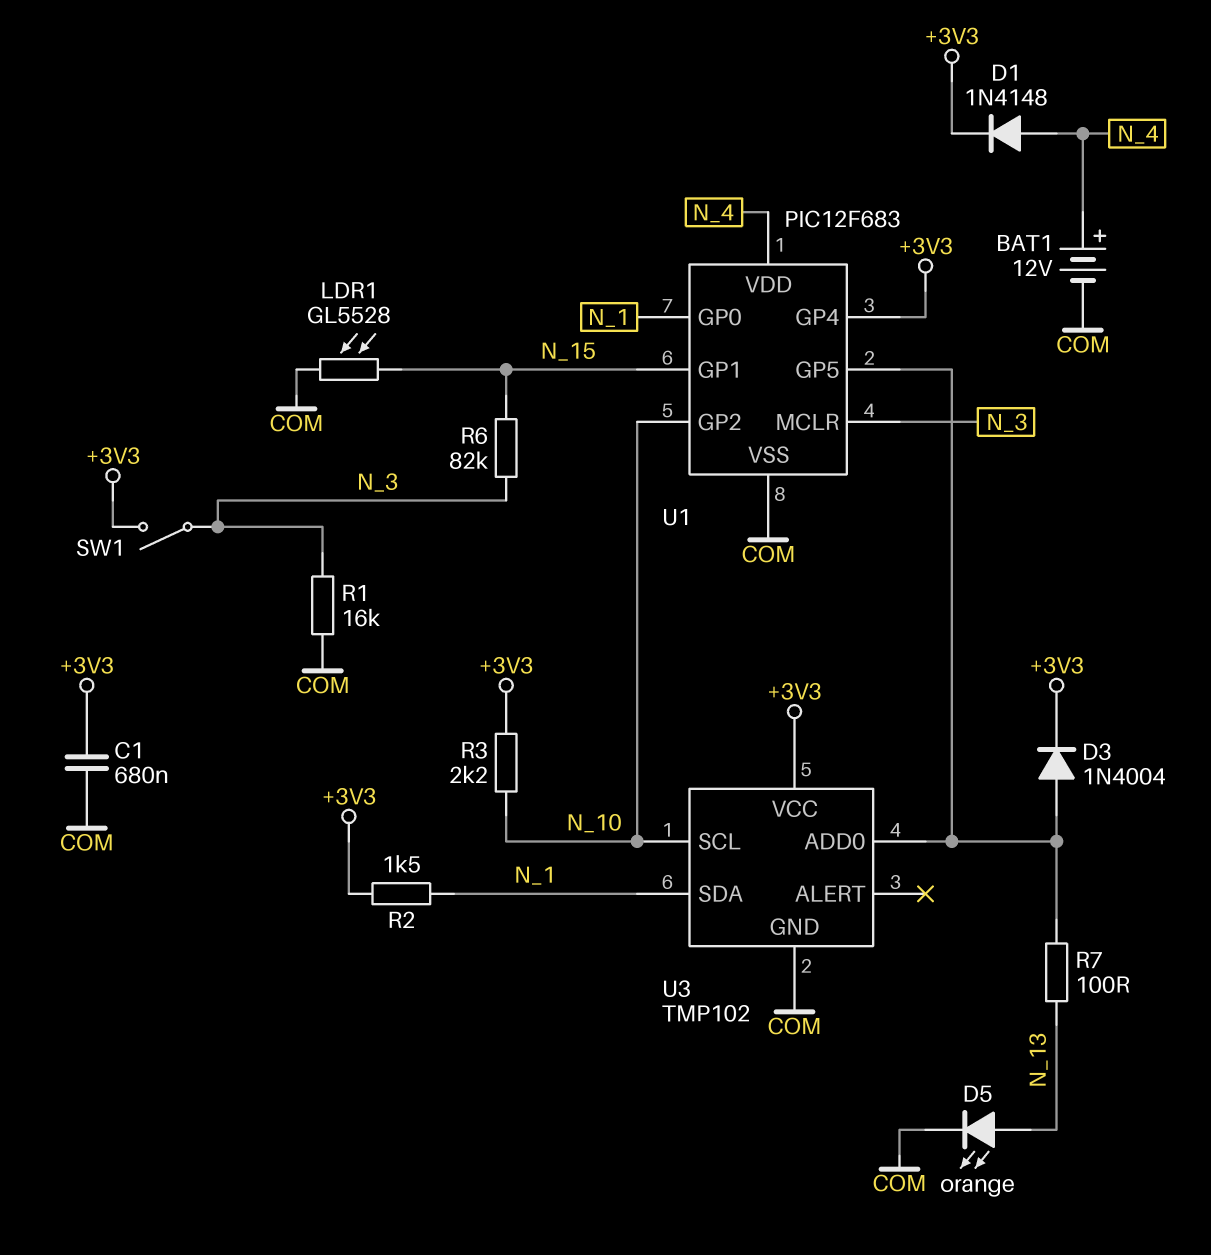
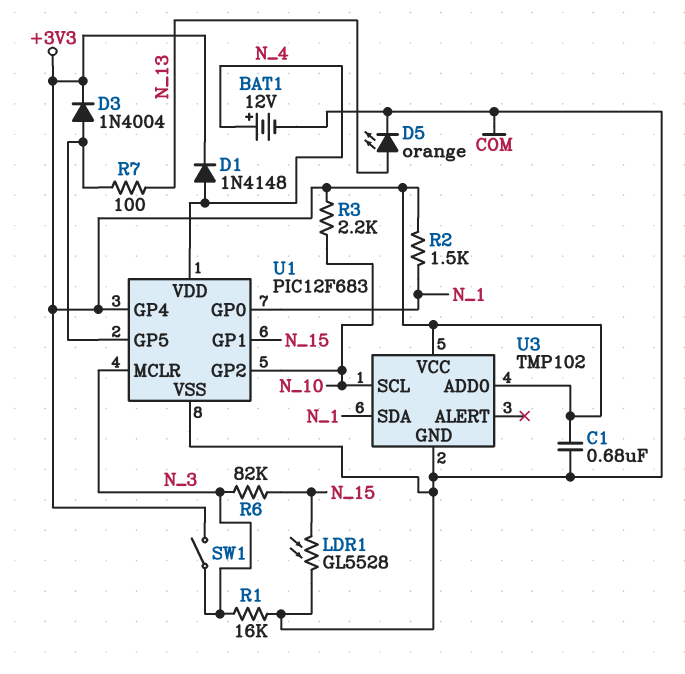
U3 pin ADD0: U1/GP5 -> +3V3

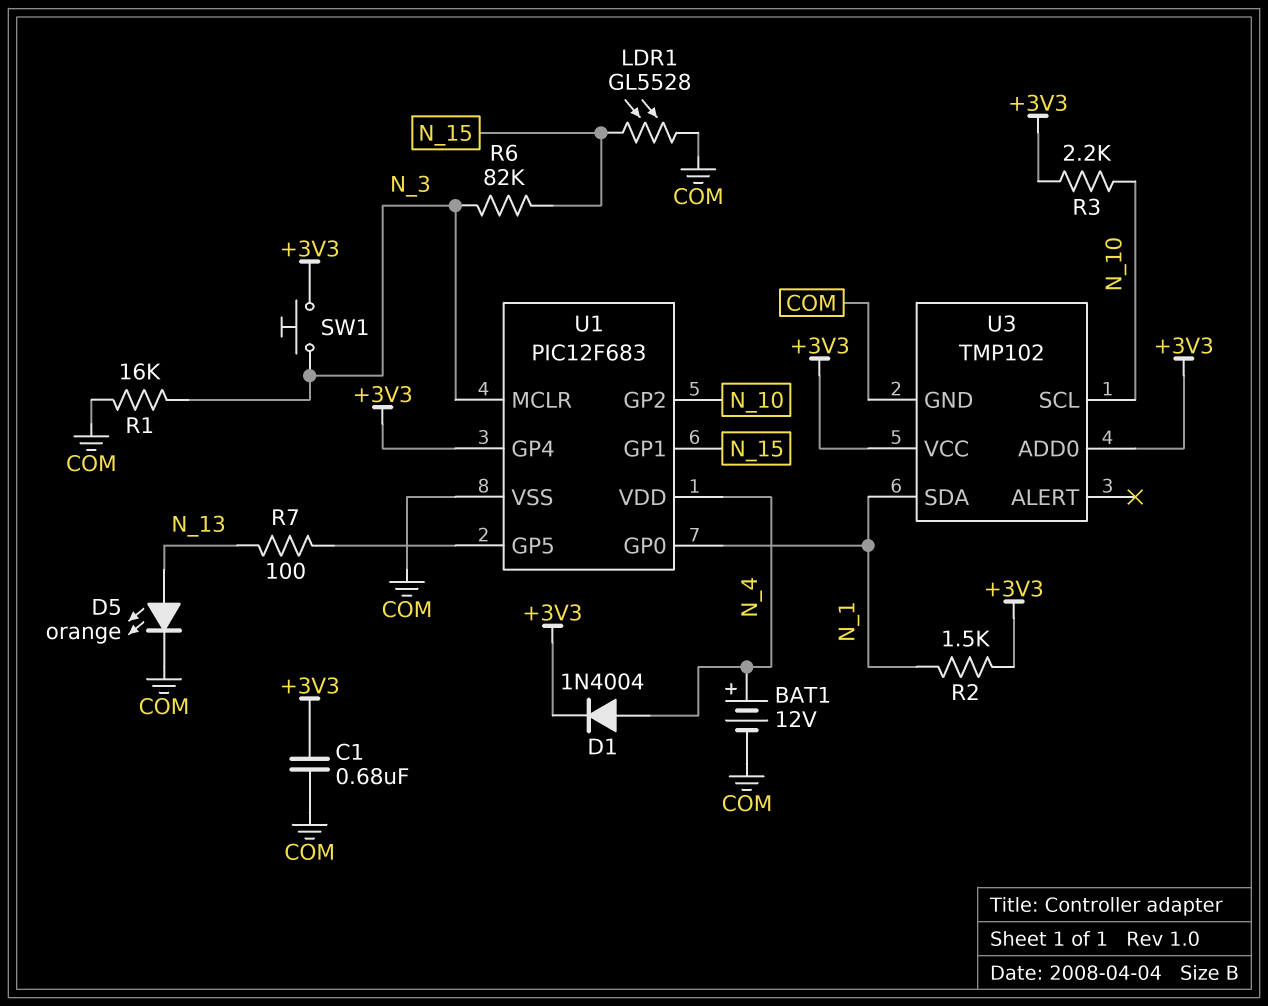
D1: diode 1N4148 (A N_4, K +3V3) -> diode 1N4004 (A N_4, K +3V3)
D3: diode 1N4004 (A U1/GP5, K +3V3) -> none
SW1: switch (+3V3, N_3) -> button (+3V3, N_3)

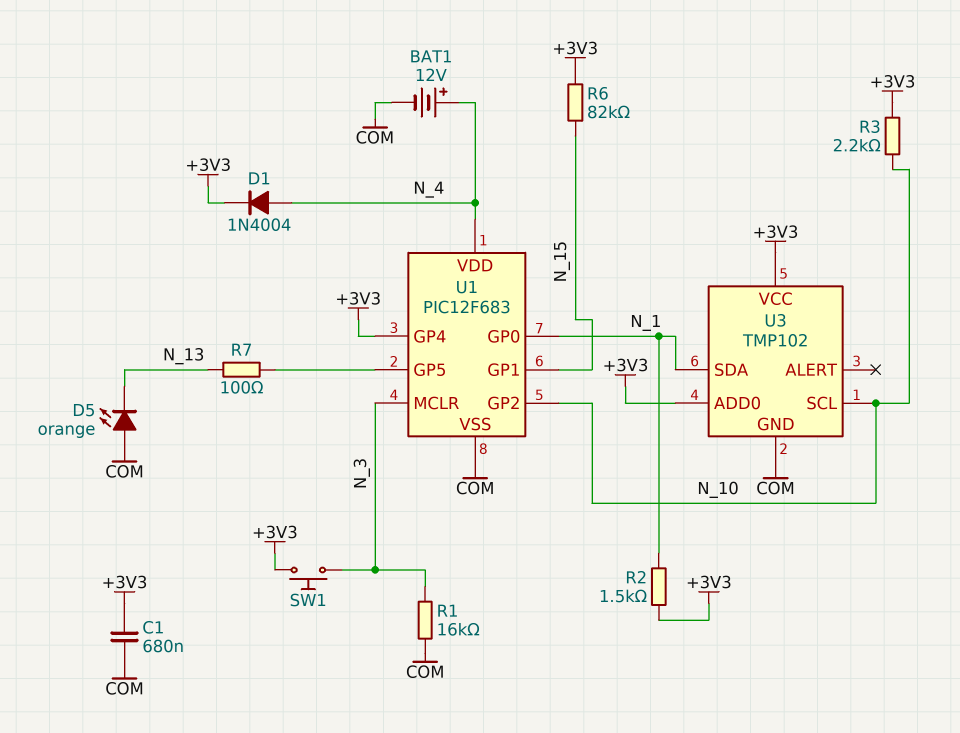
D5: LED orange (A N_13, K COM) -> LED orange (A COM, K N_13)
LDR1: GL5528 (COM, N_15) -> none
R6: 82k (N_3, N_15) -> 82k (+3V3, N_15)

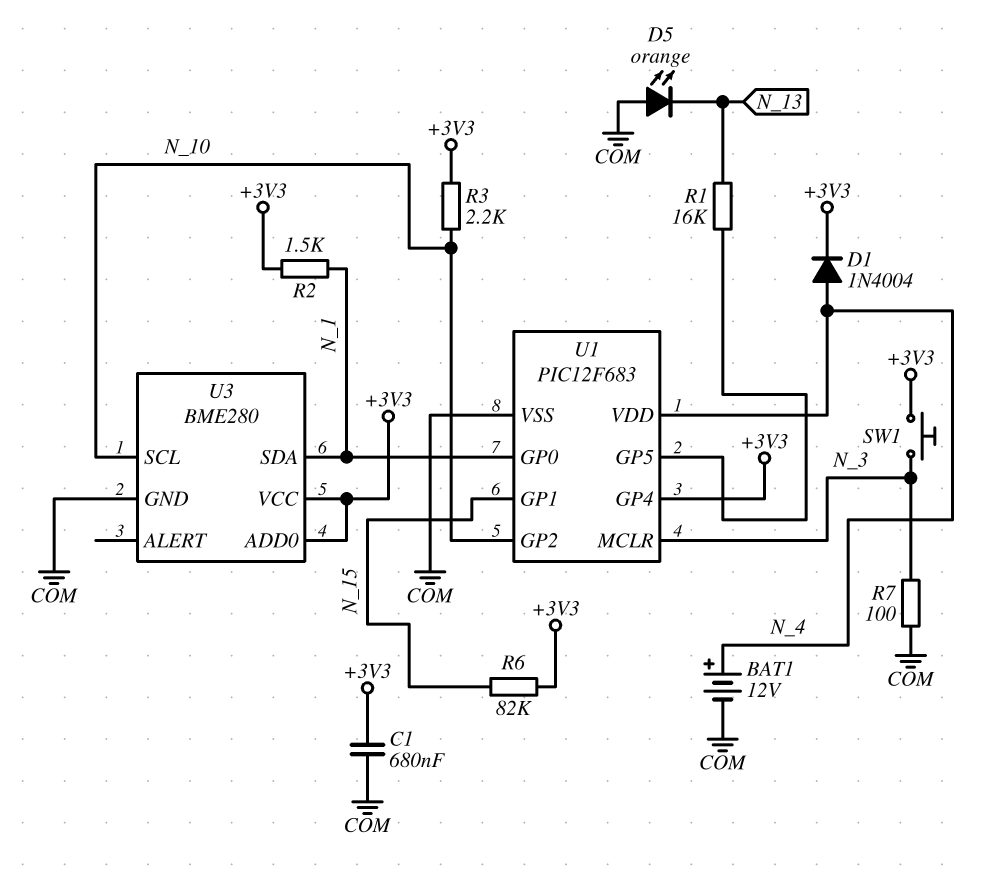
R1: 16k (COM, N_3) -> 16k (N_13, U1/GP5)
R7: 100 (N_13, U1/GP5) -> 100 (COM, N_3)
U3: TMP102 -> BME280

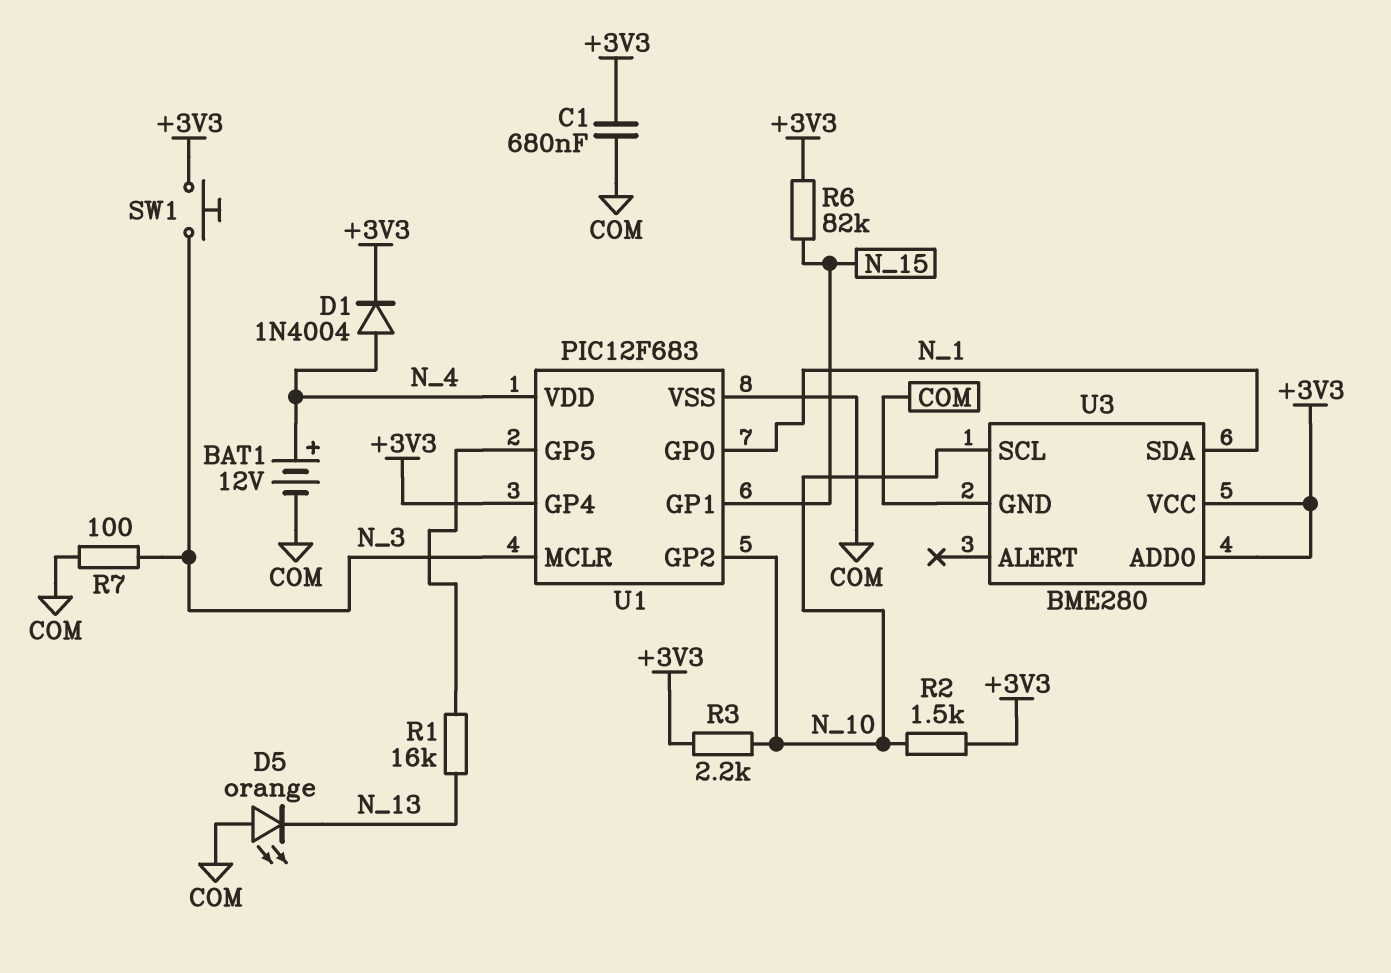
R2: 1.5k (+3V3, N_1) -> 1.5k (+3V3, N_10)

